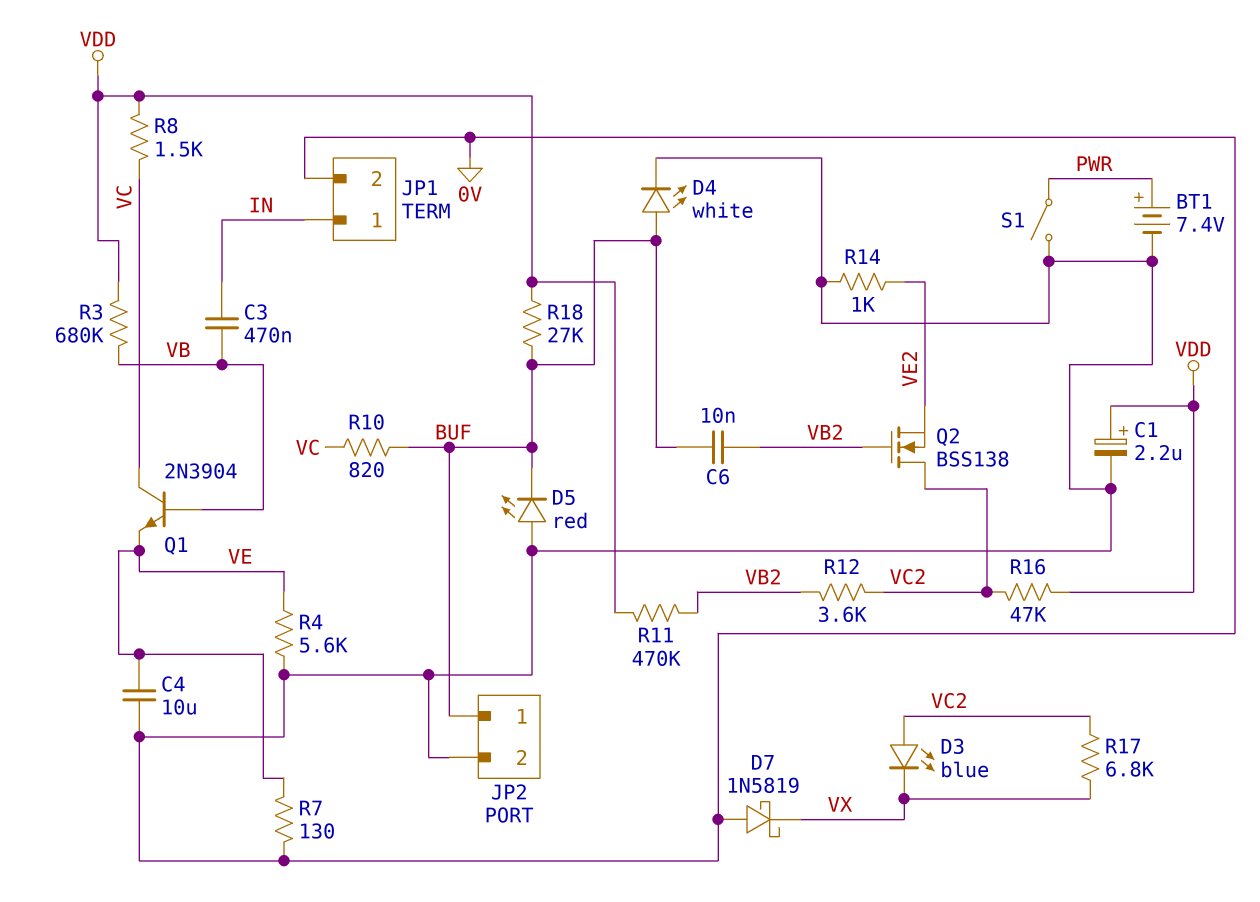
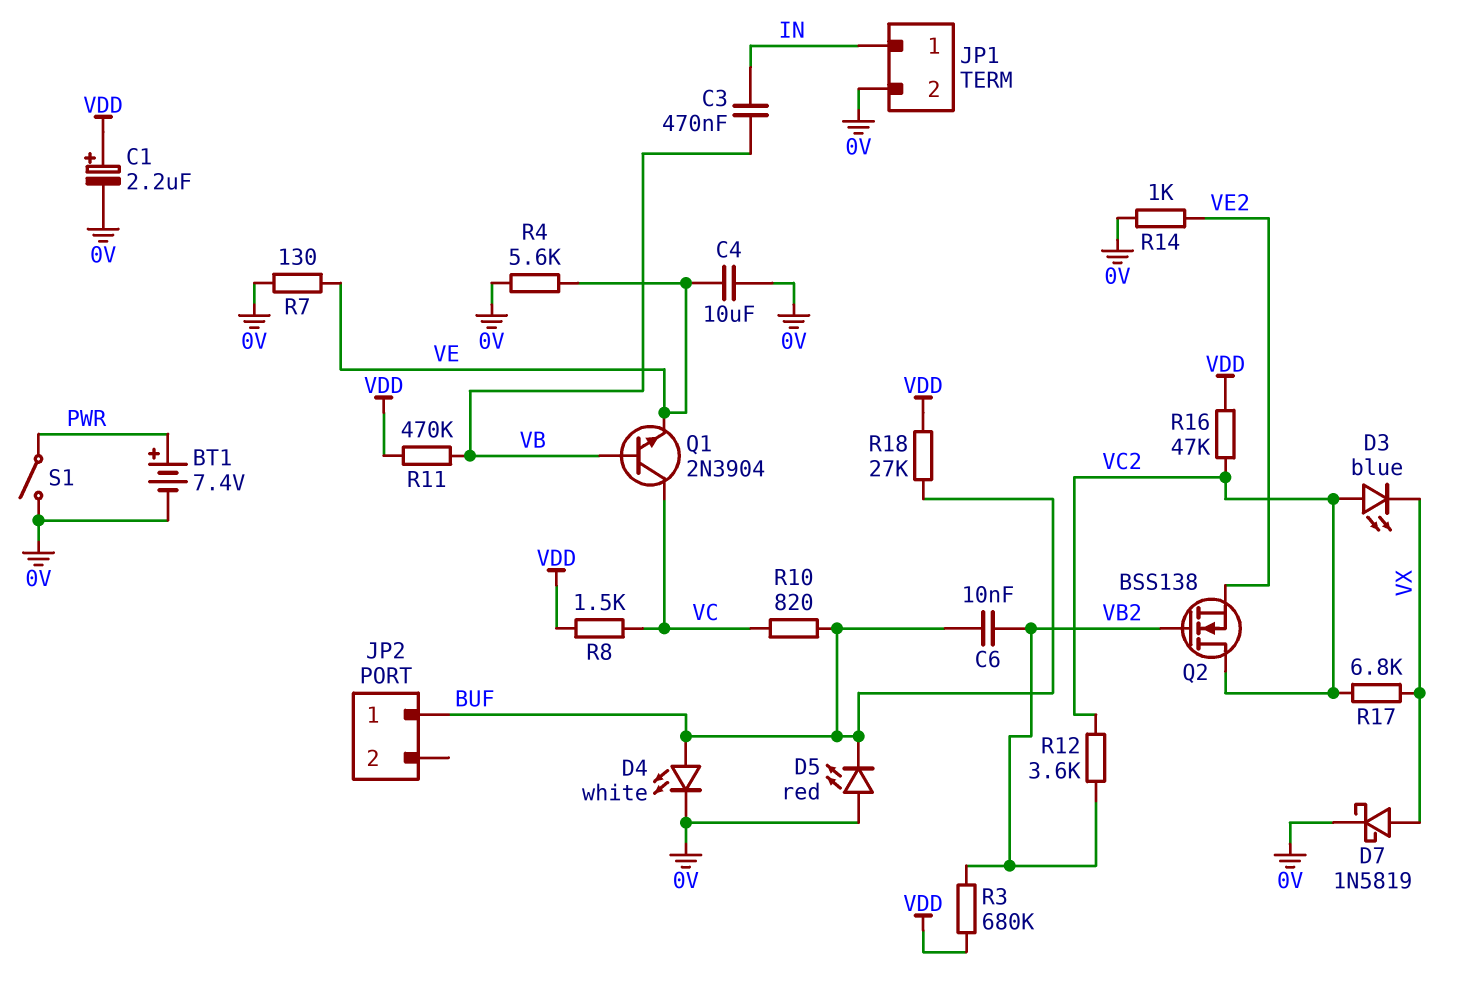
D7: schottky 1N5819 (A 0V, K VX) -> schottky 1N5819 (A VX, K 0V)
JP2 pin 2: 0V -> none
R3: 680k (VB, VDD) -> 680k (VB2, VDD)
R11: 470k (VB2, VDD) -> 470k (VB, VDD)

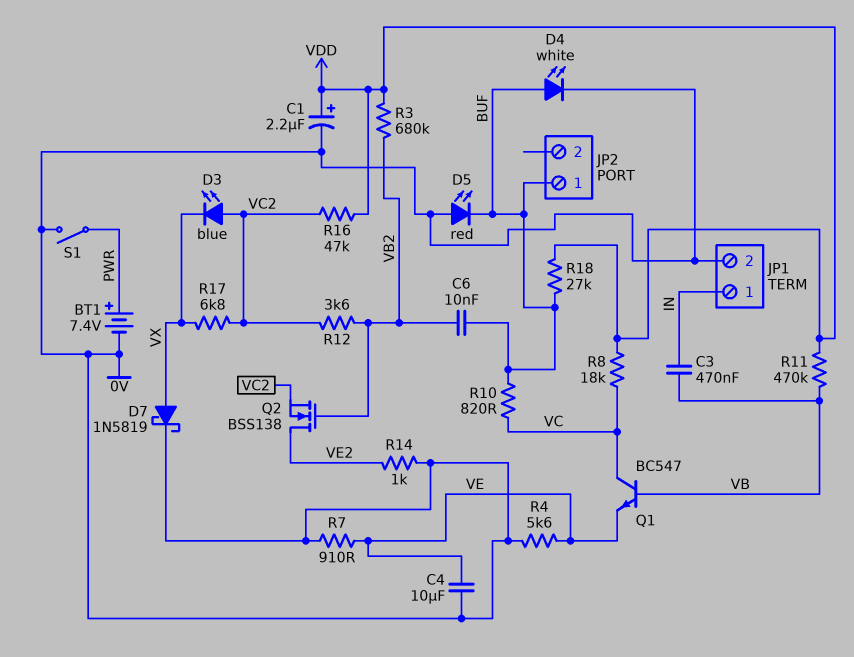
Q1: NPN 2N3904 (B VB, C VC, E VE) -> NPN BC547 (B VB, C VC, E VE)
Q2: NMOS BSS138 (G VB2, D VC2, S VE2) -> NMOS BSS138 (G VB2, D VE2, S VC2)
R7: 130 (0V, VE) -> 910 (0V, VE)
R8: 1.5k (VC, VDD) -> 18k (VC, VDD)

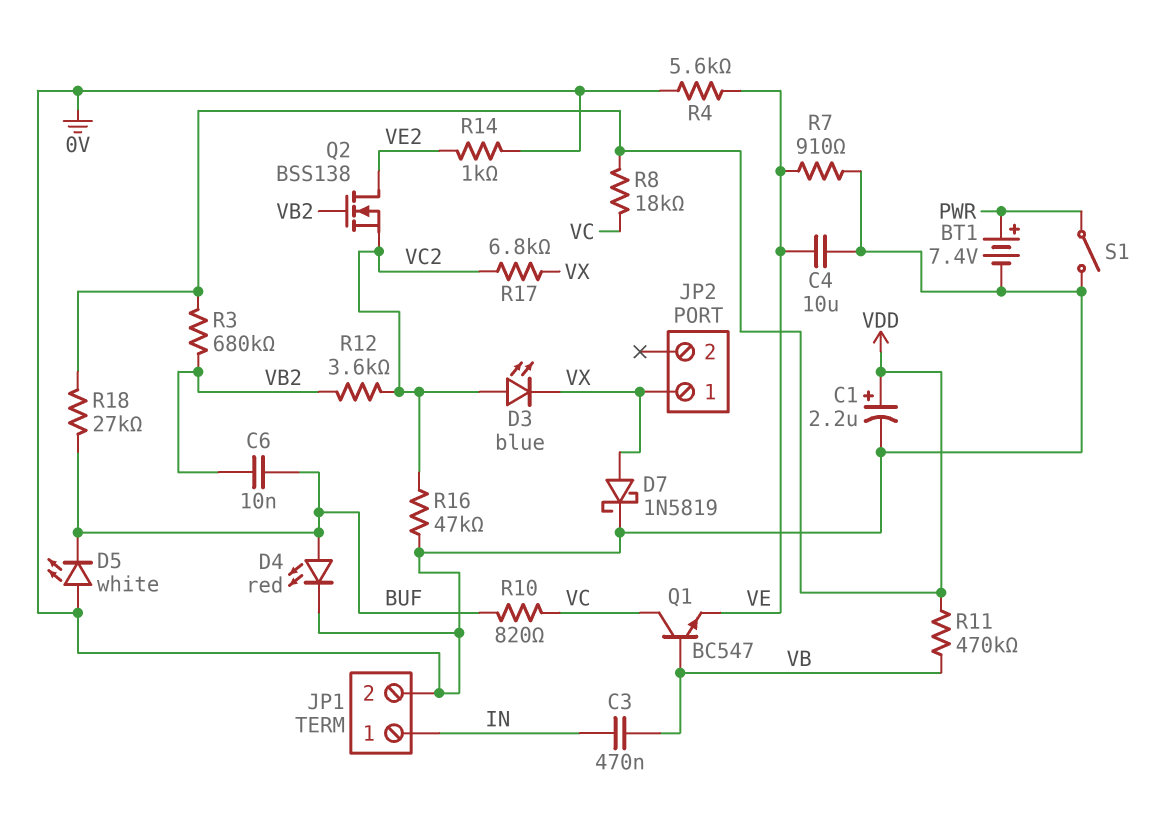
D4: LED white (A BUF, K 0V) -> LED red (A BUF, K 0V)
D5: LED red (A 0V, K BUF) -> LED white (A 0V, K BUF)
JP2 pin 1: BUF -> VX
R16: 47k (VC2, VDD) -> 47k (0V, VC2)

